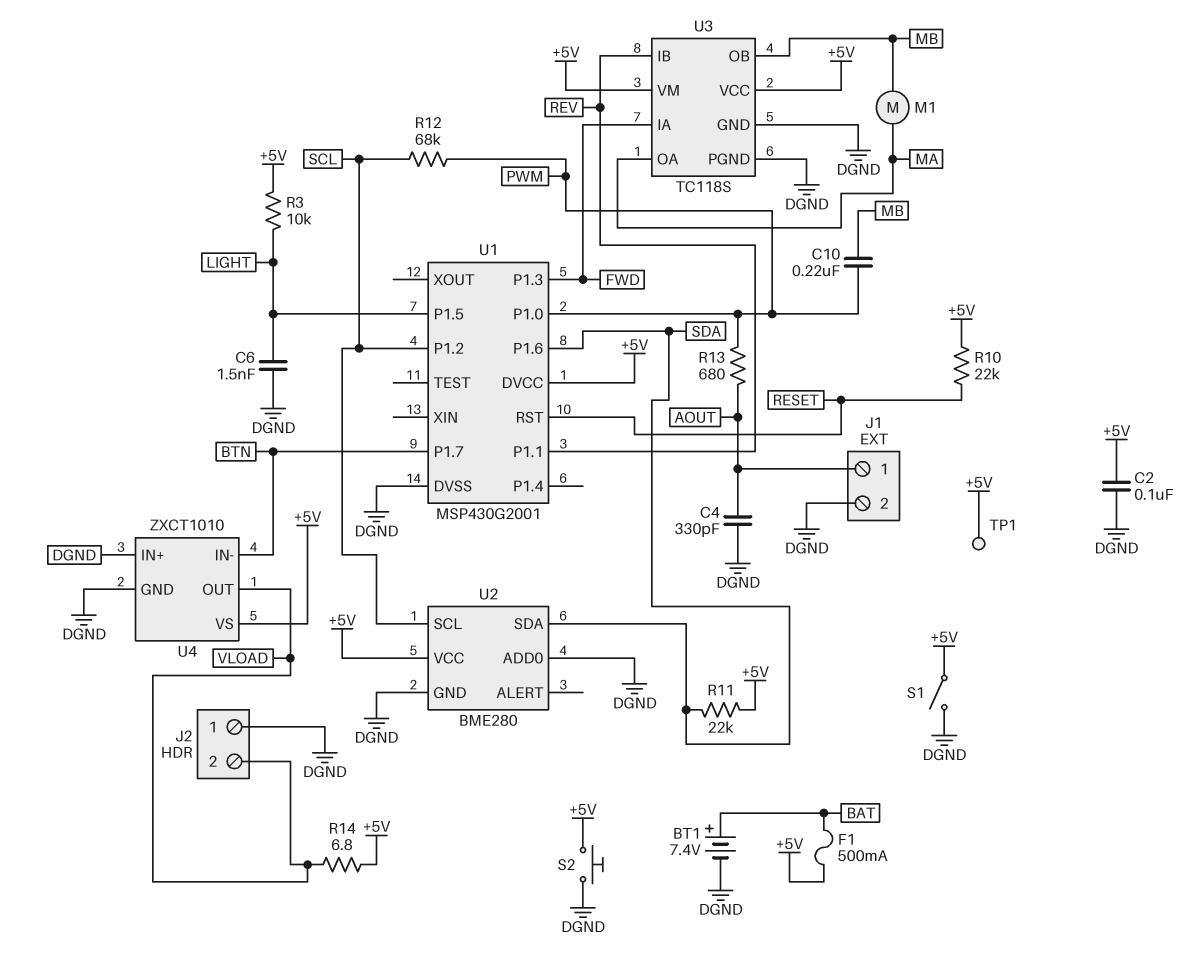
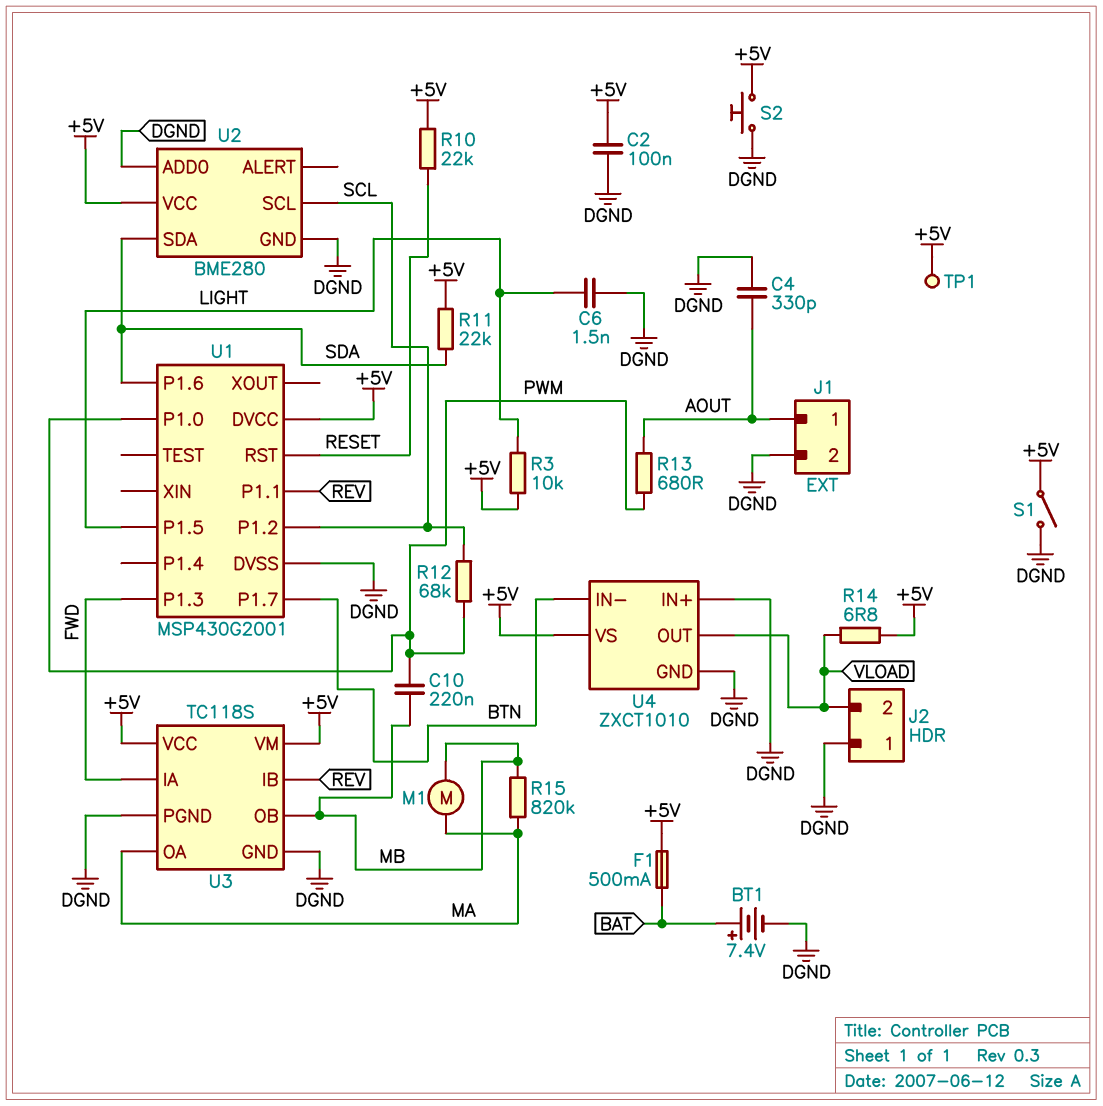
R15: none -> 820k (MA, MB)

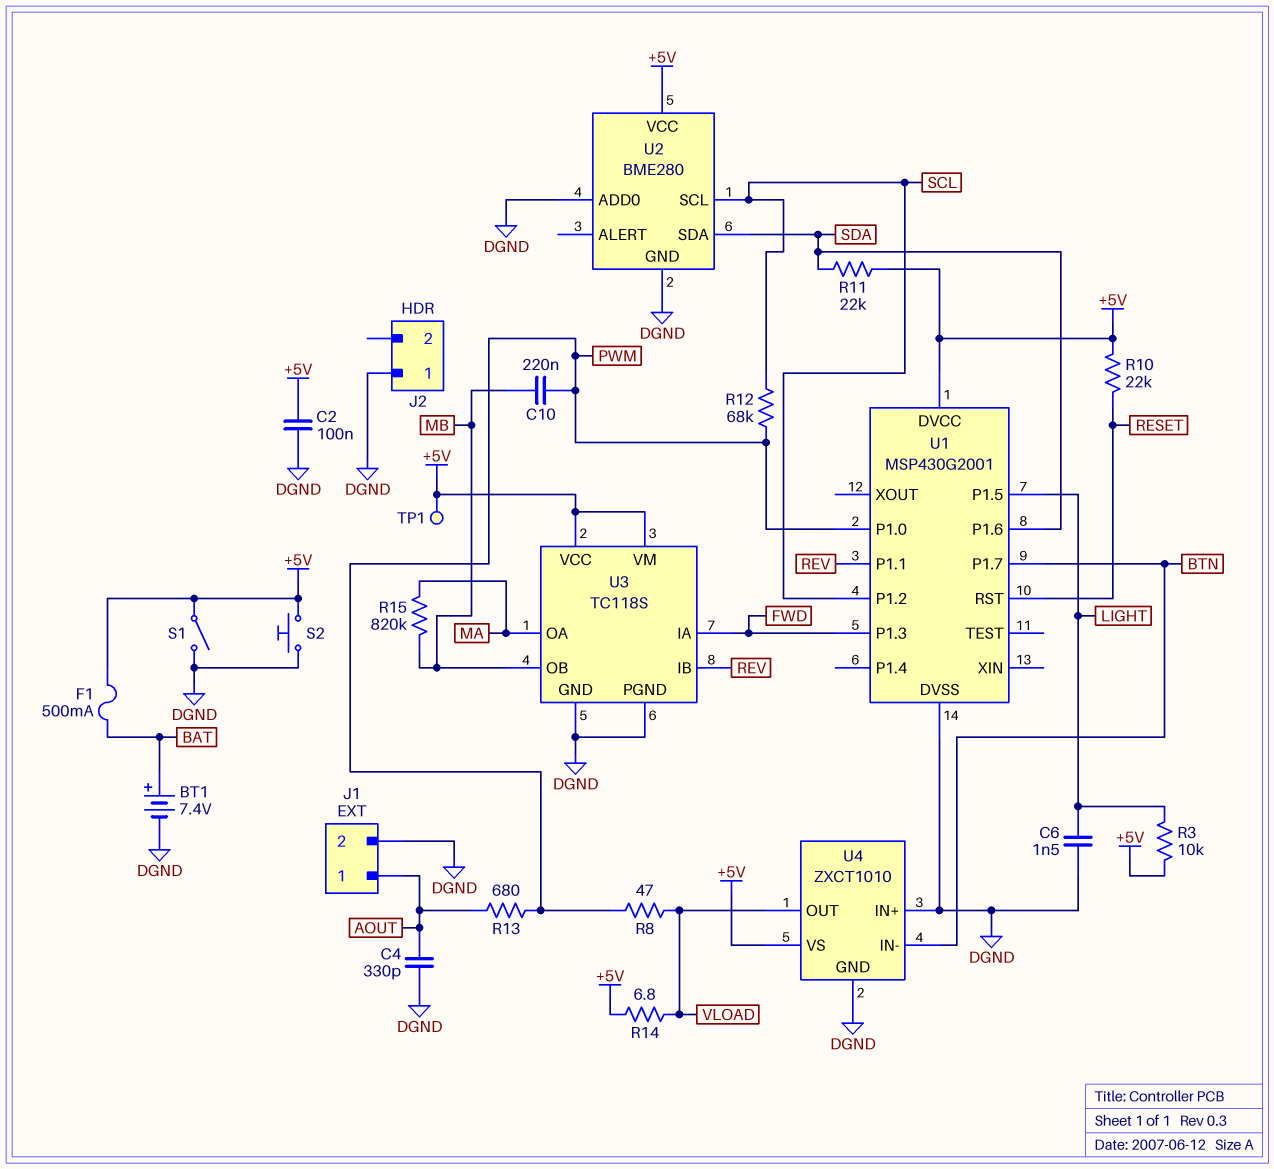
J2 pin 2: VLOAD -> none
M1: motor (MA, MB) -> none
R8: none -> 47 (PWM, VLOAD)

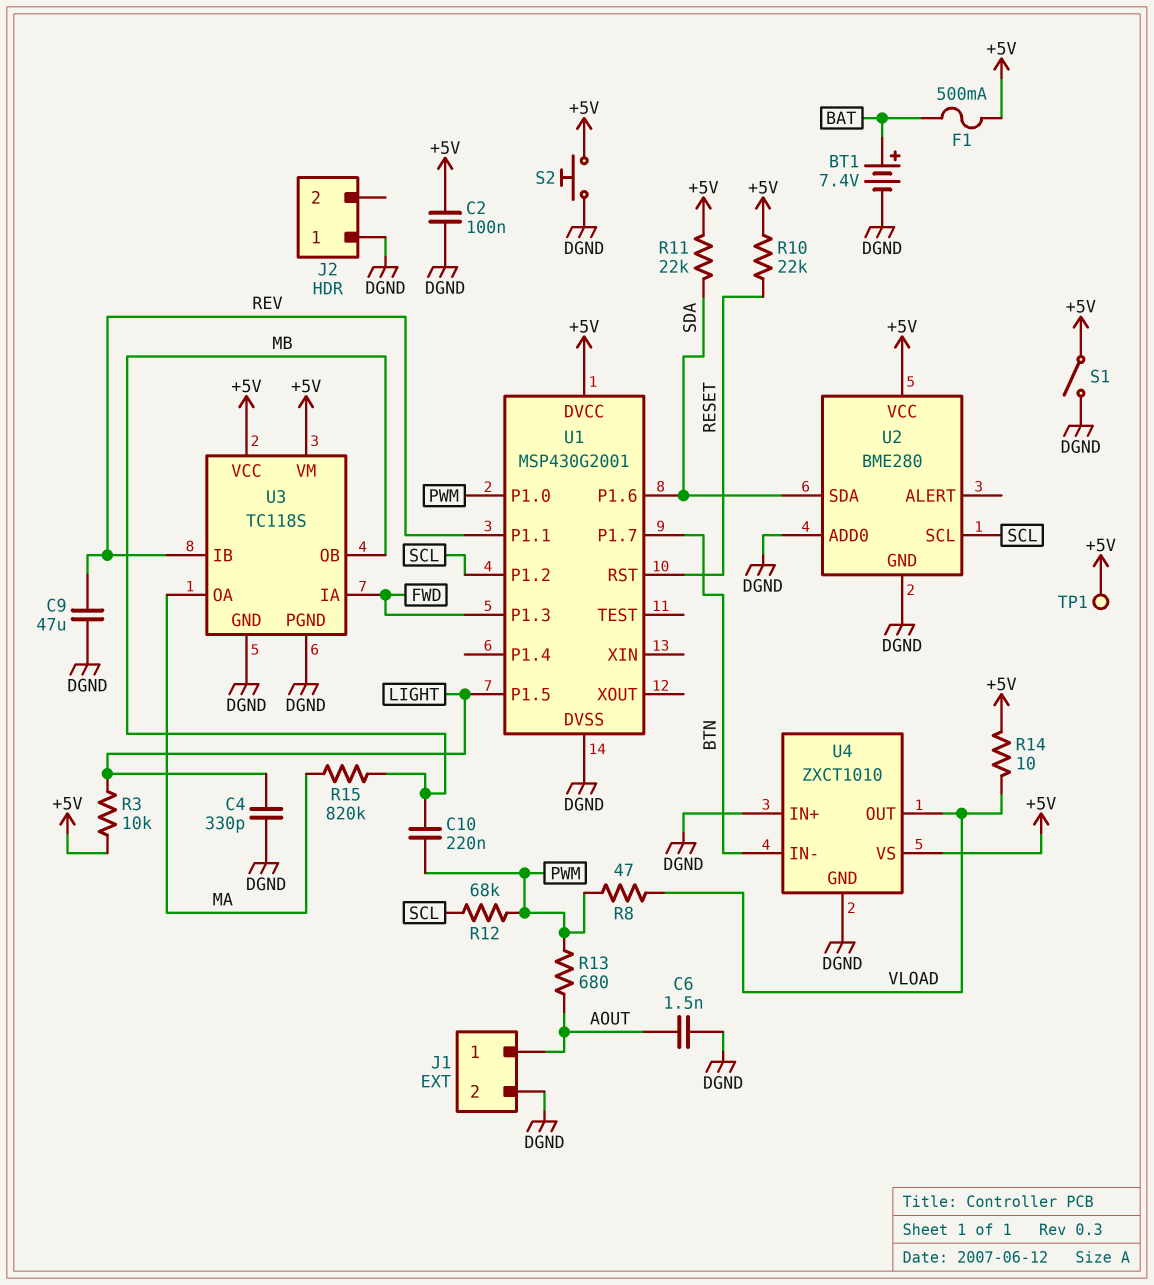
C4: 330pF (AOUT, DGND) -> 330pF (DGND, LIGHT)
C6: 1.5nF (DGND, LIGHT) -> 1.5nF (AOUT, DGND)
C9: none -> 47uF (DGND, REV)
R14: 6.8 (+5V, VLOAD) -> 10 (+5V, VLOAD)

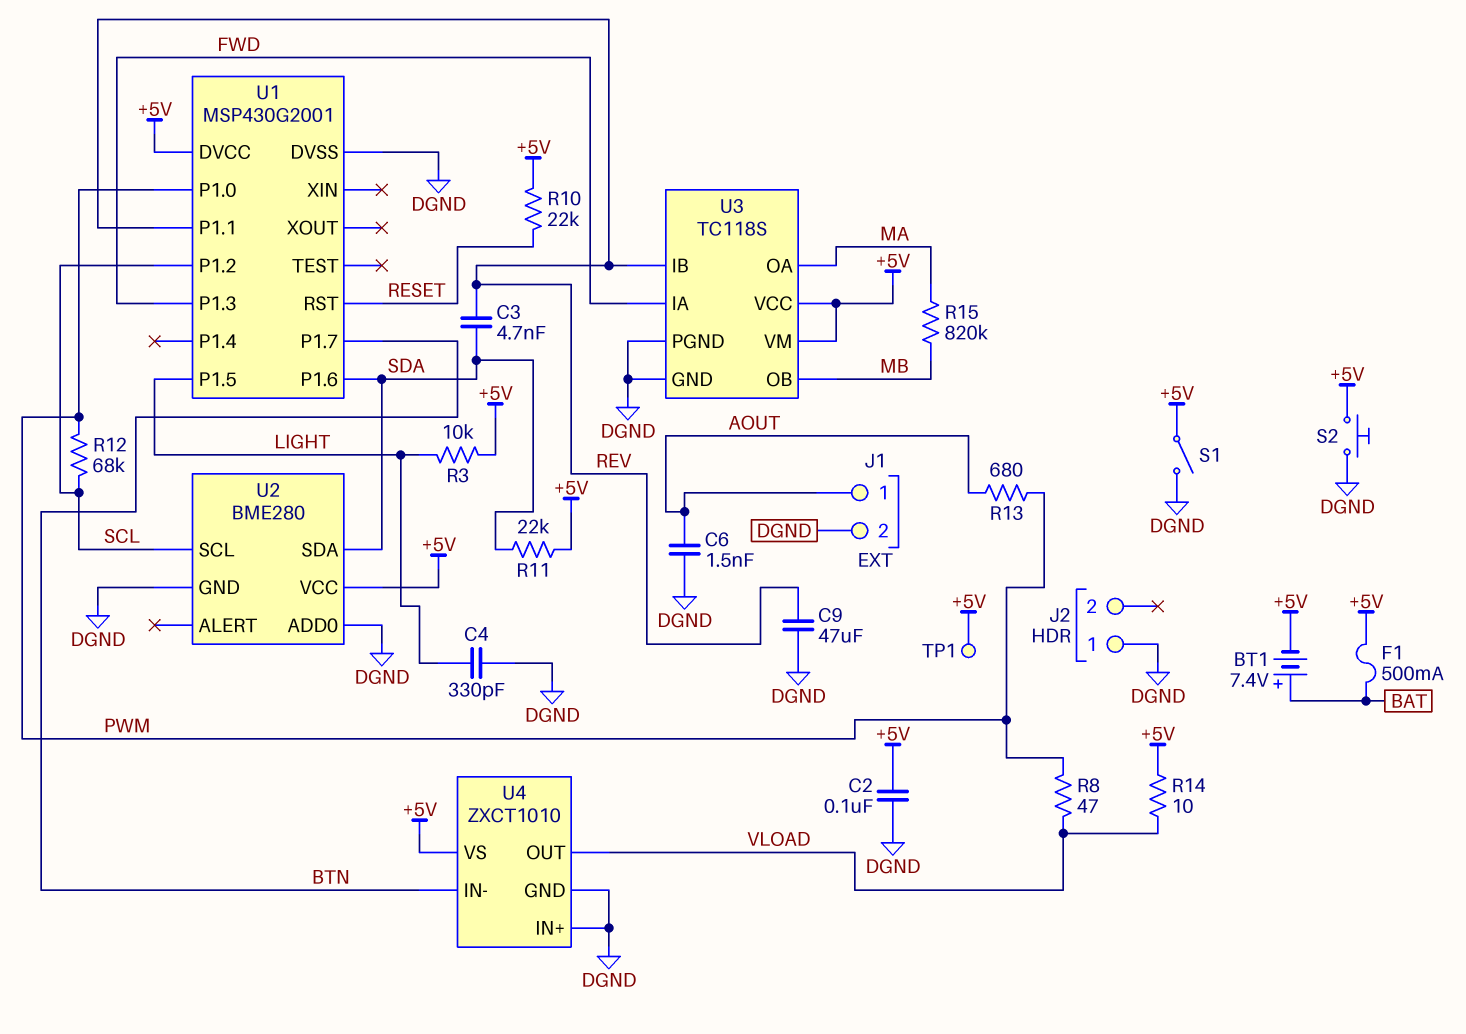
BT1: 7.4V (plus BAT, minus DGND) -> 7.4V (plus BAT, minus +5V)
C3: none -> 4.7nF (REV, SDA)
C10: 220nF (MB, PWM) -> none

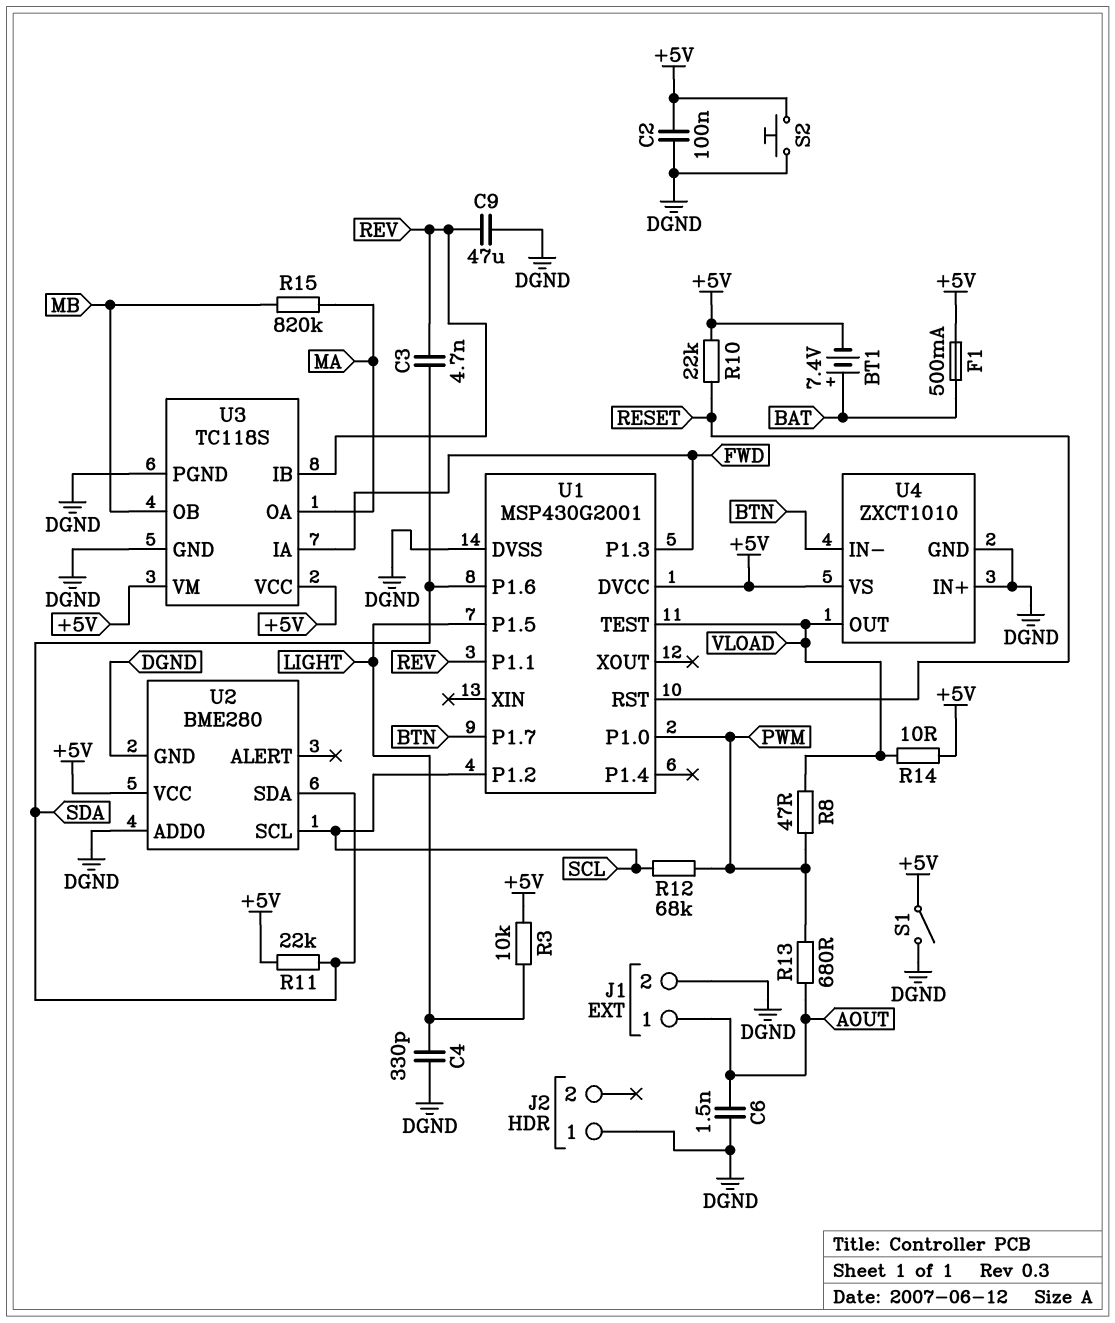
TP1: test point (+5V) -> none
U1 pin TEST: none -> VLOAD

